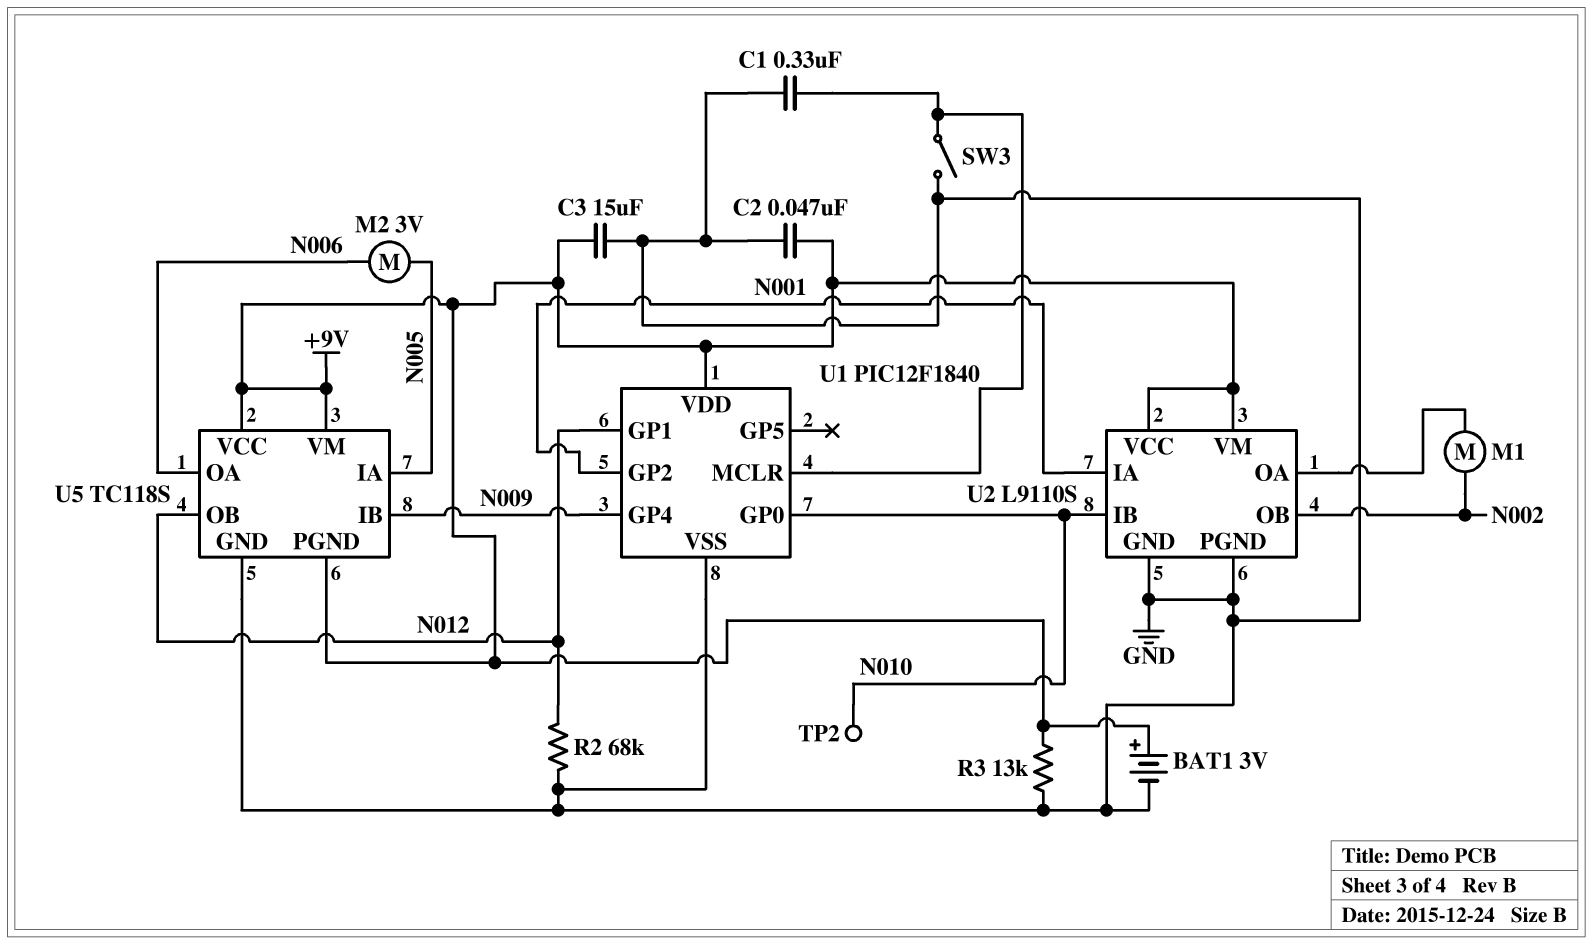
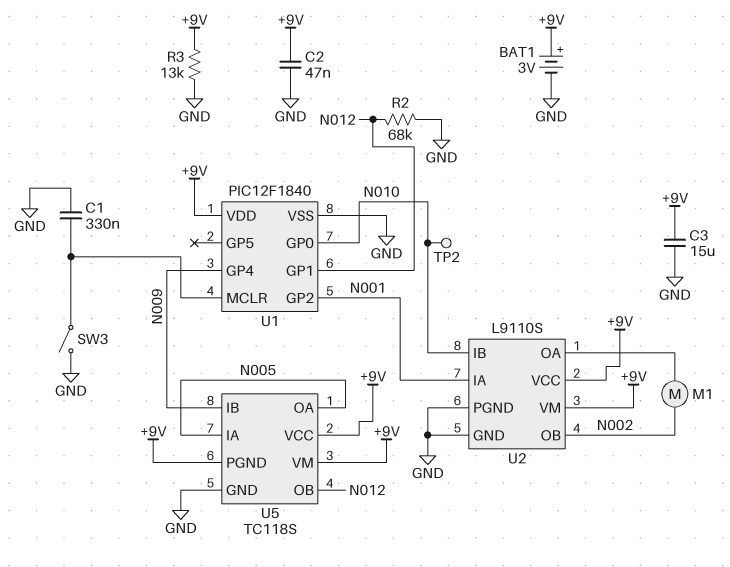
M2: motor 3V (N005, N006) -> none
U5 pin OA: N006 -> N005

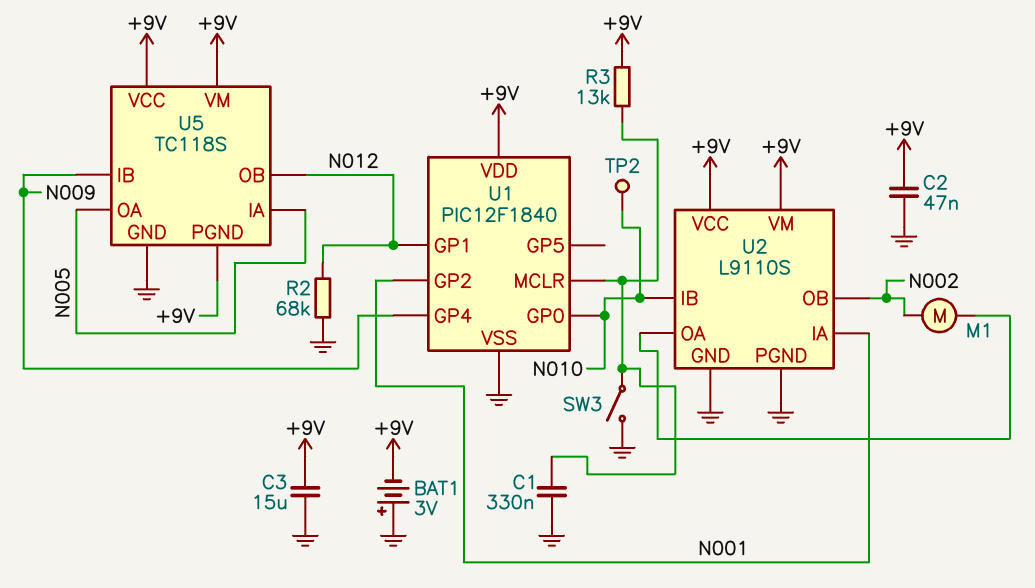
BAT1: 3V (plus +9V, minus GND) -> 3V (plus GND, minus +9V)
R3: 13k (+9V, GND) -> 13k (+9V, U1/MCLR)

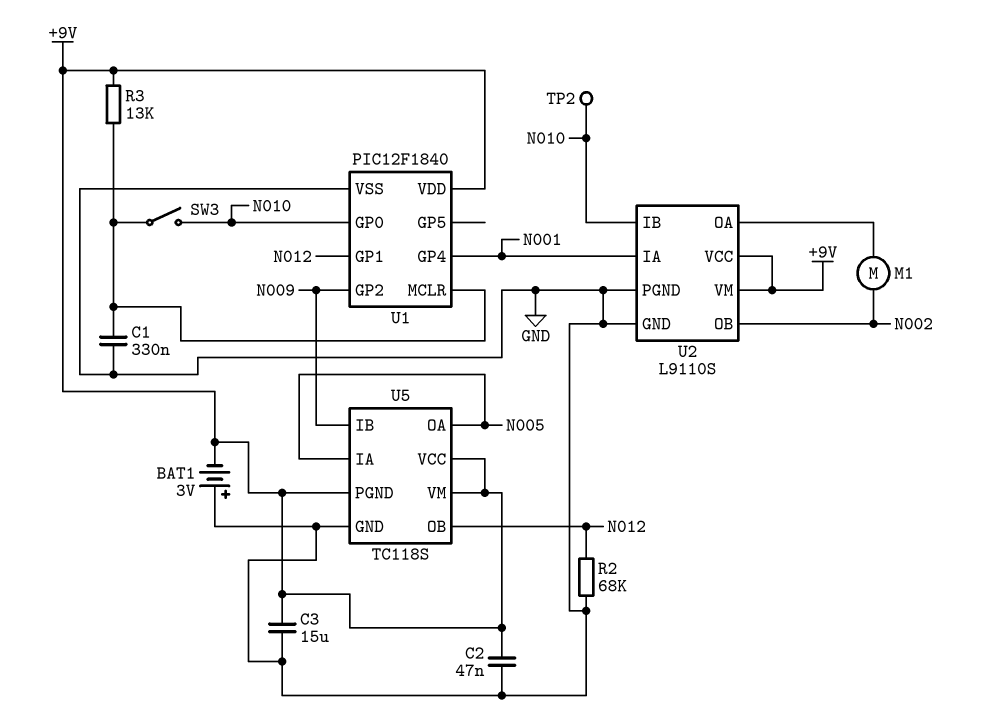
SW3: switch (GND, U1/MCLR) -> switch (N010, U1/MCLR)
U1 pin GP2: N001 -> N009
U1 pin GP4: N009 -> N001

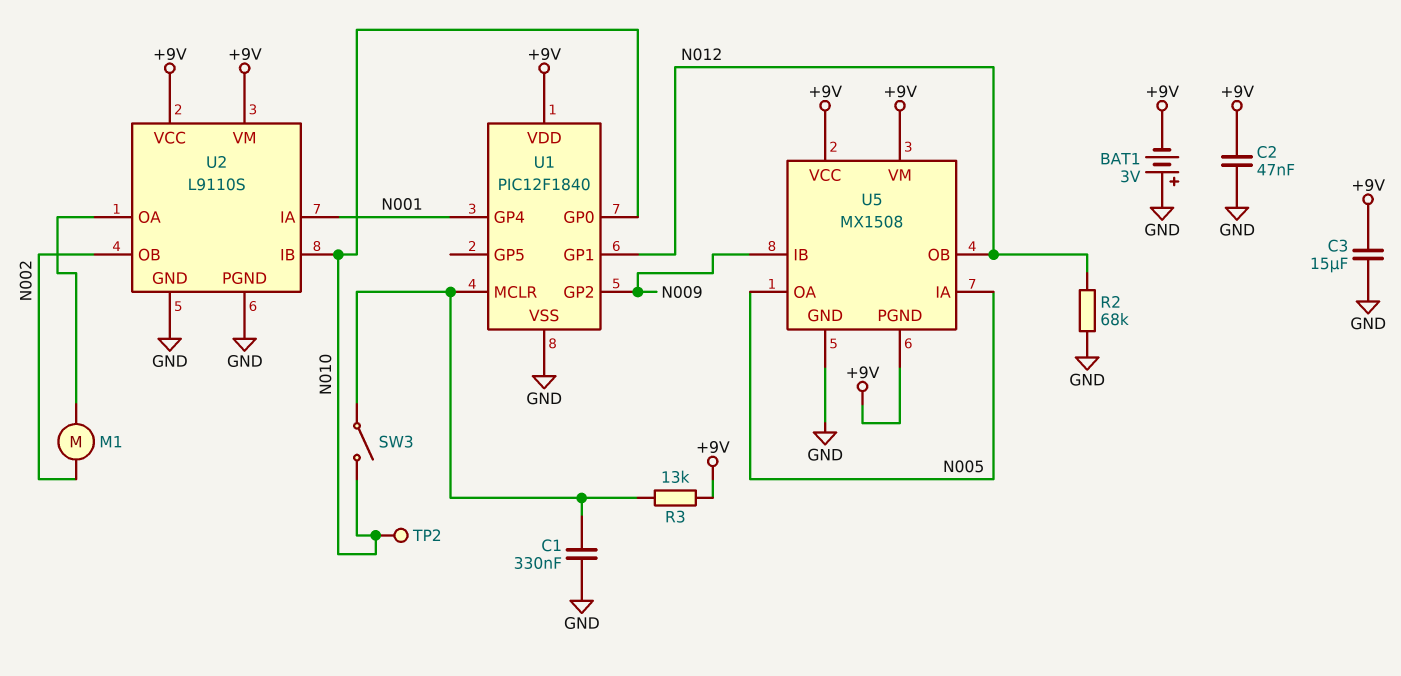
U5: TC118S -> MX1508

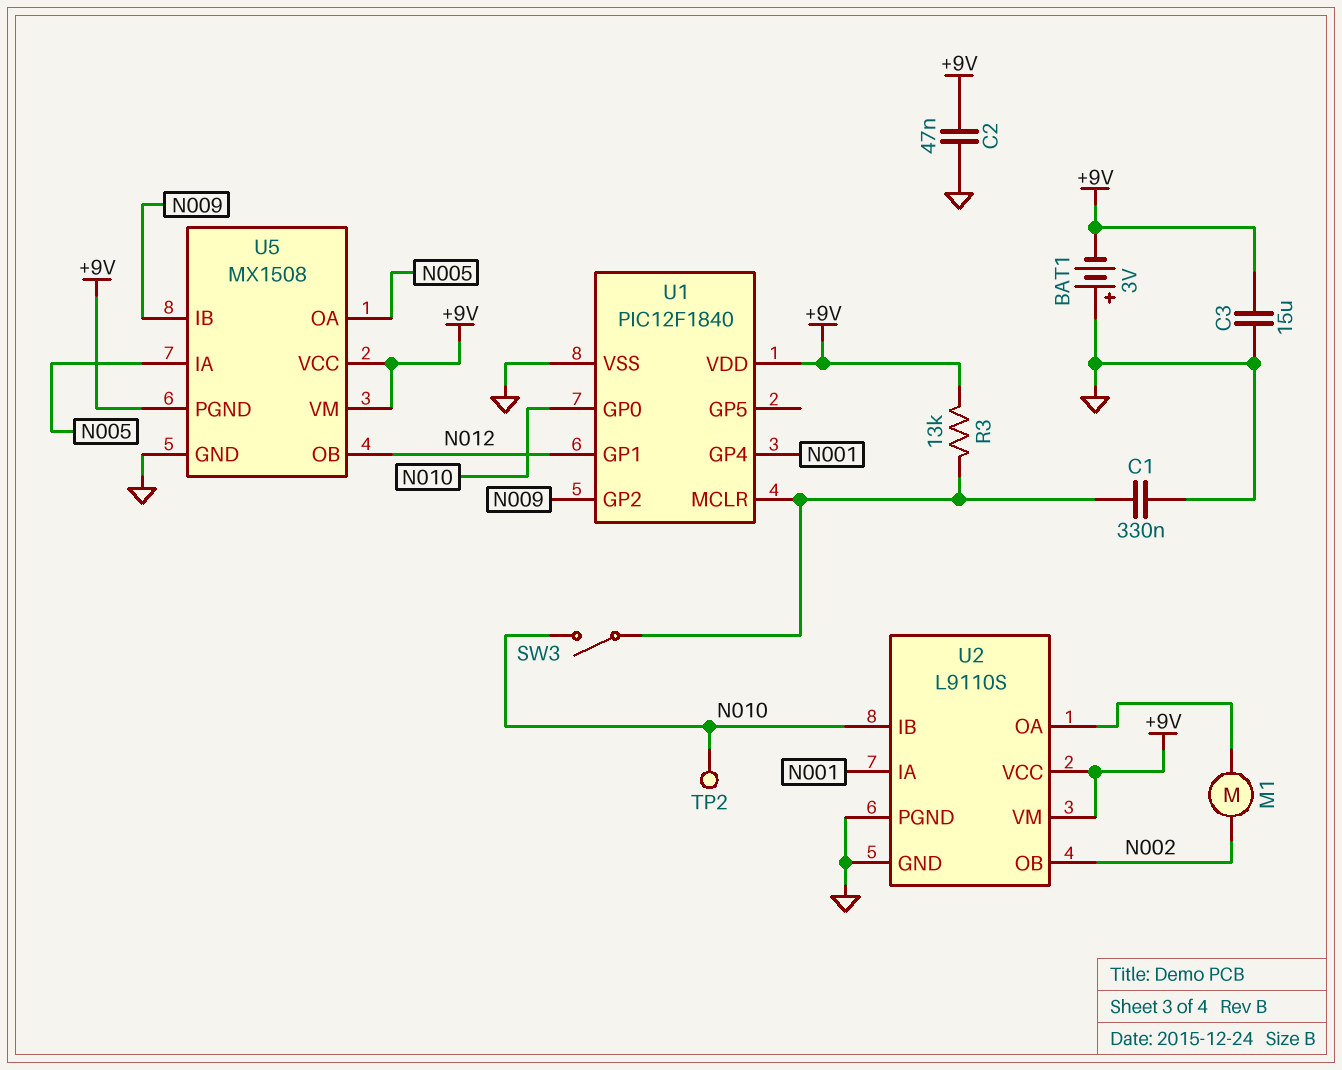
R2: 68k (GND, N012) -> none

